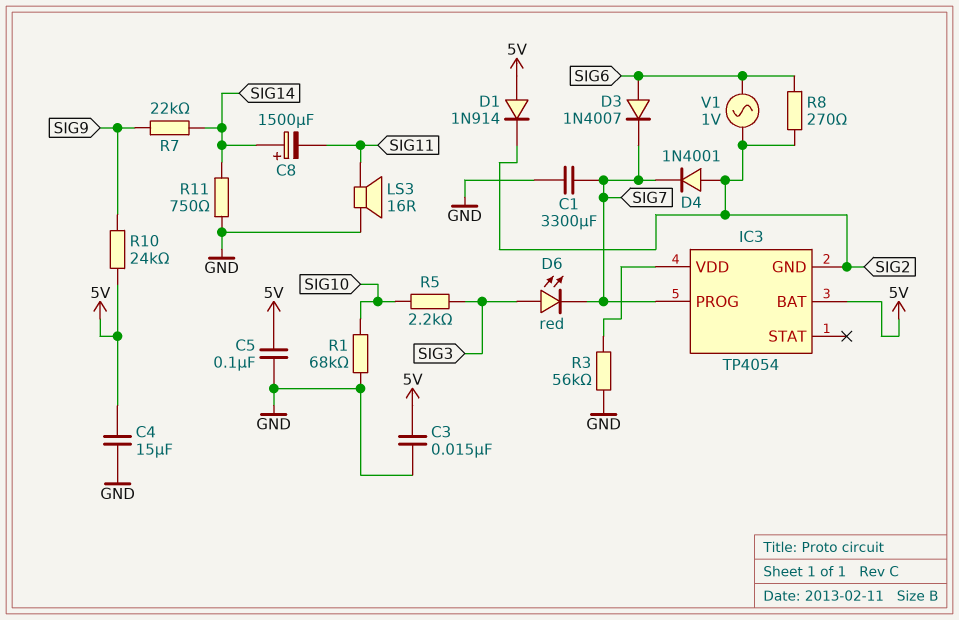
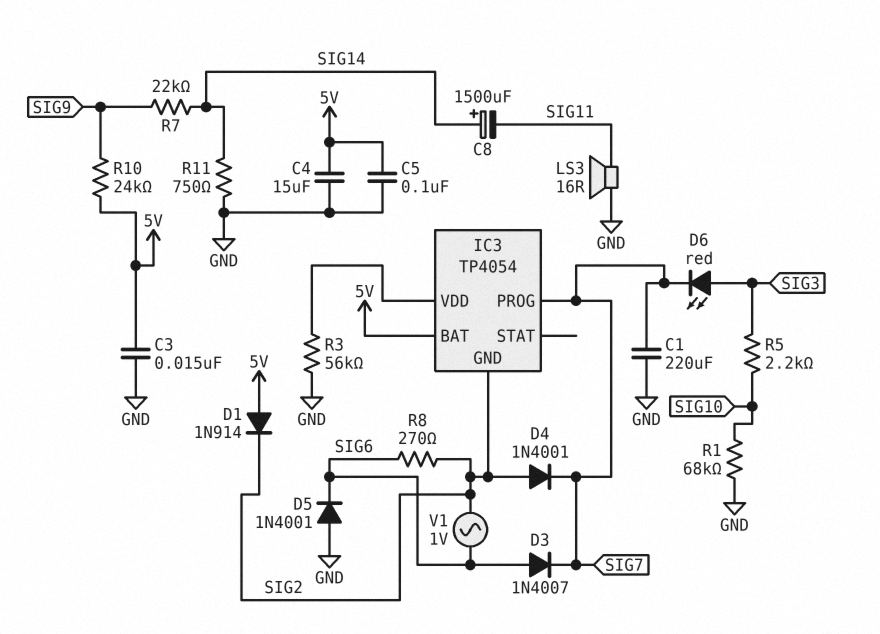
C1: 3300uF (GND, SIG7) -> 220uF (GND, SIG7)
D5: none -> diode 1N4001 (A GND, K SIG6)

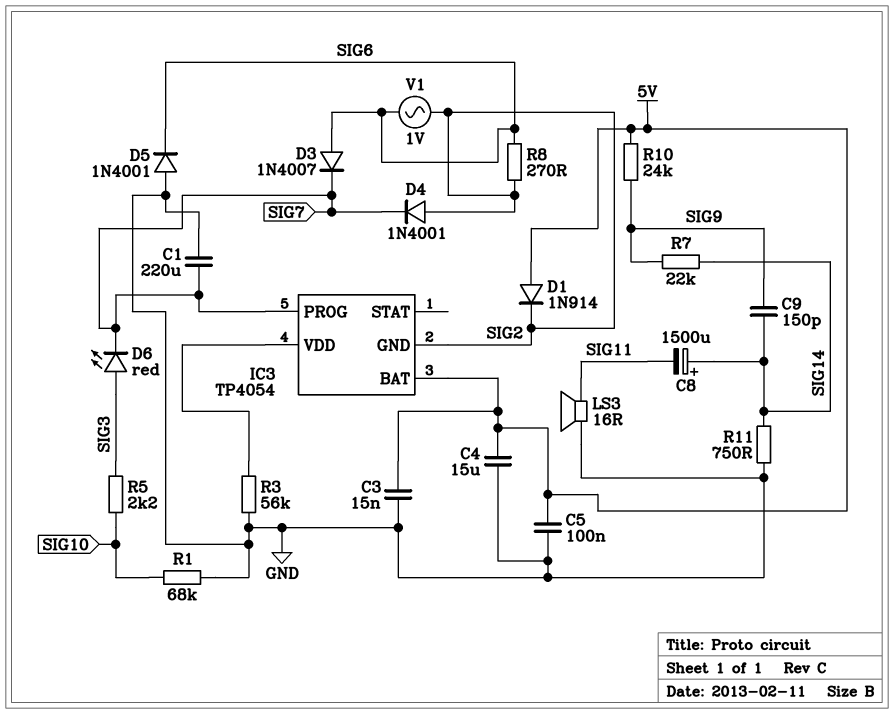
C9: none -> 150pF (SIG9, SIG14)

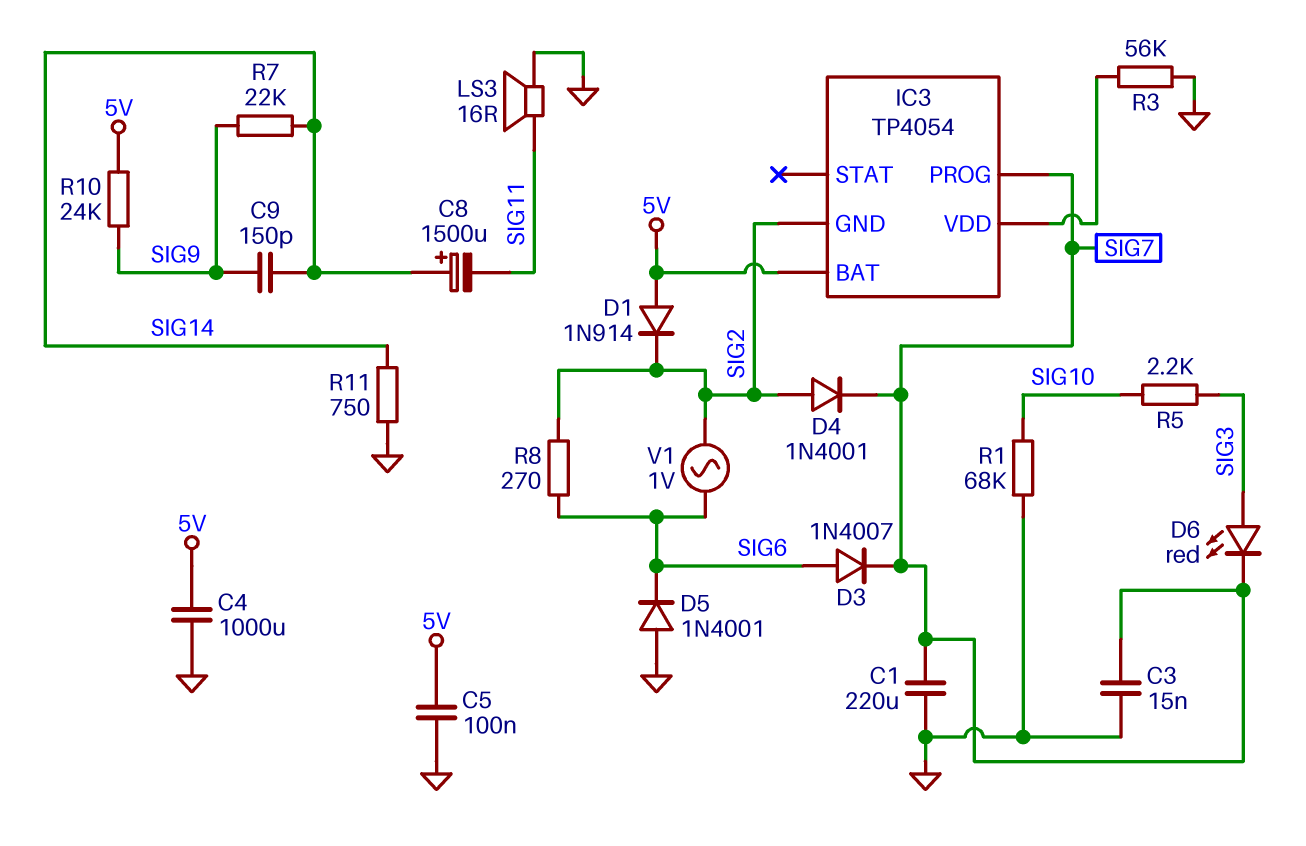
C3: 15nF (5V, GND) -> 15nF (GND, SIG7)
C4: 15uF (5V, GND) -> 1000uF (5V, GND)

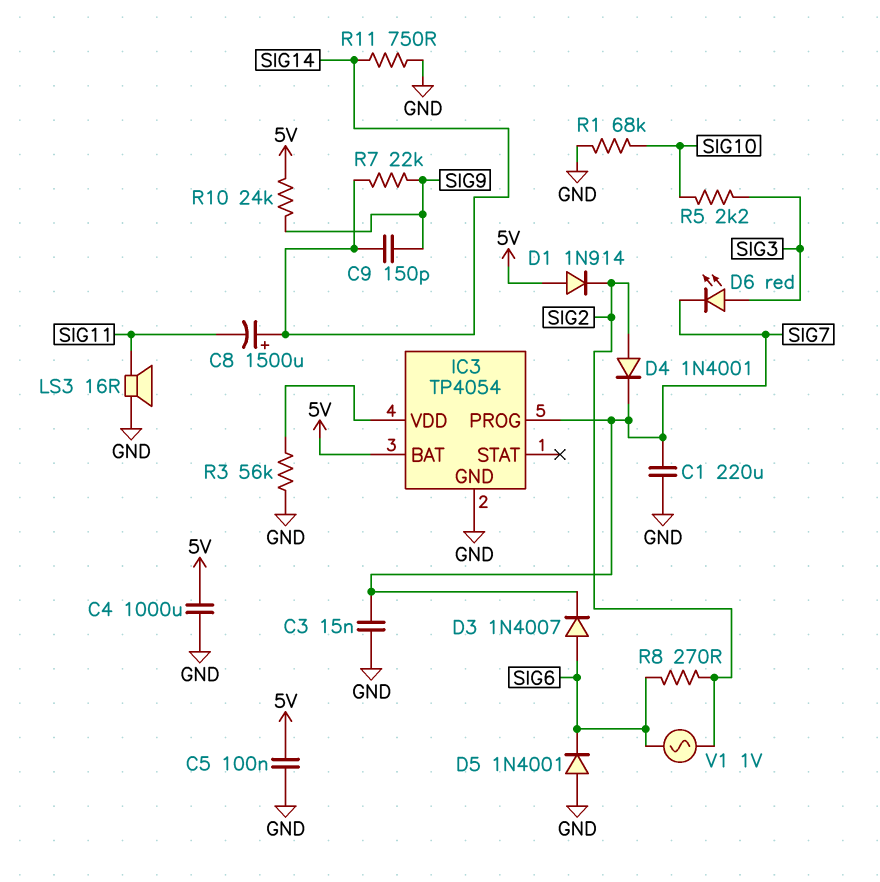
IC3 pin GND: SIG2 -> GND

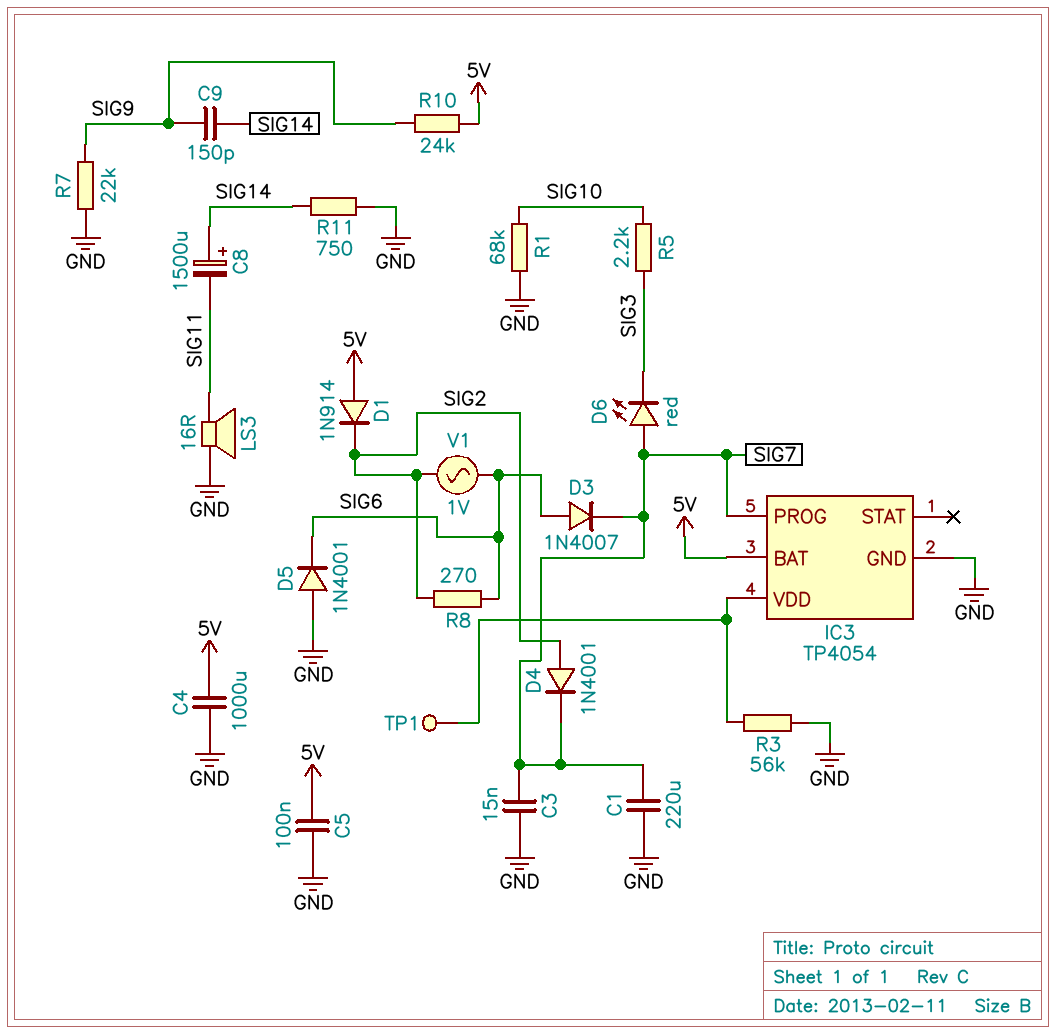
D6: LED red (A SIG3, K SIG7) -> LED red (A SIG7, K SIG3)
R7: 22k (SIG9, SIG14) -> 22k (GND, SIG9)
TP1: none -> test point (IC3/VDD)

